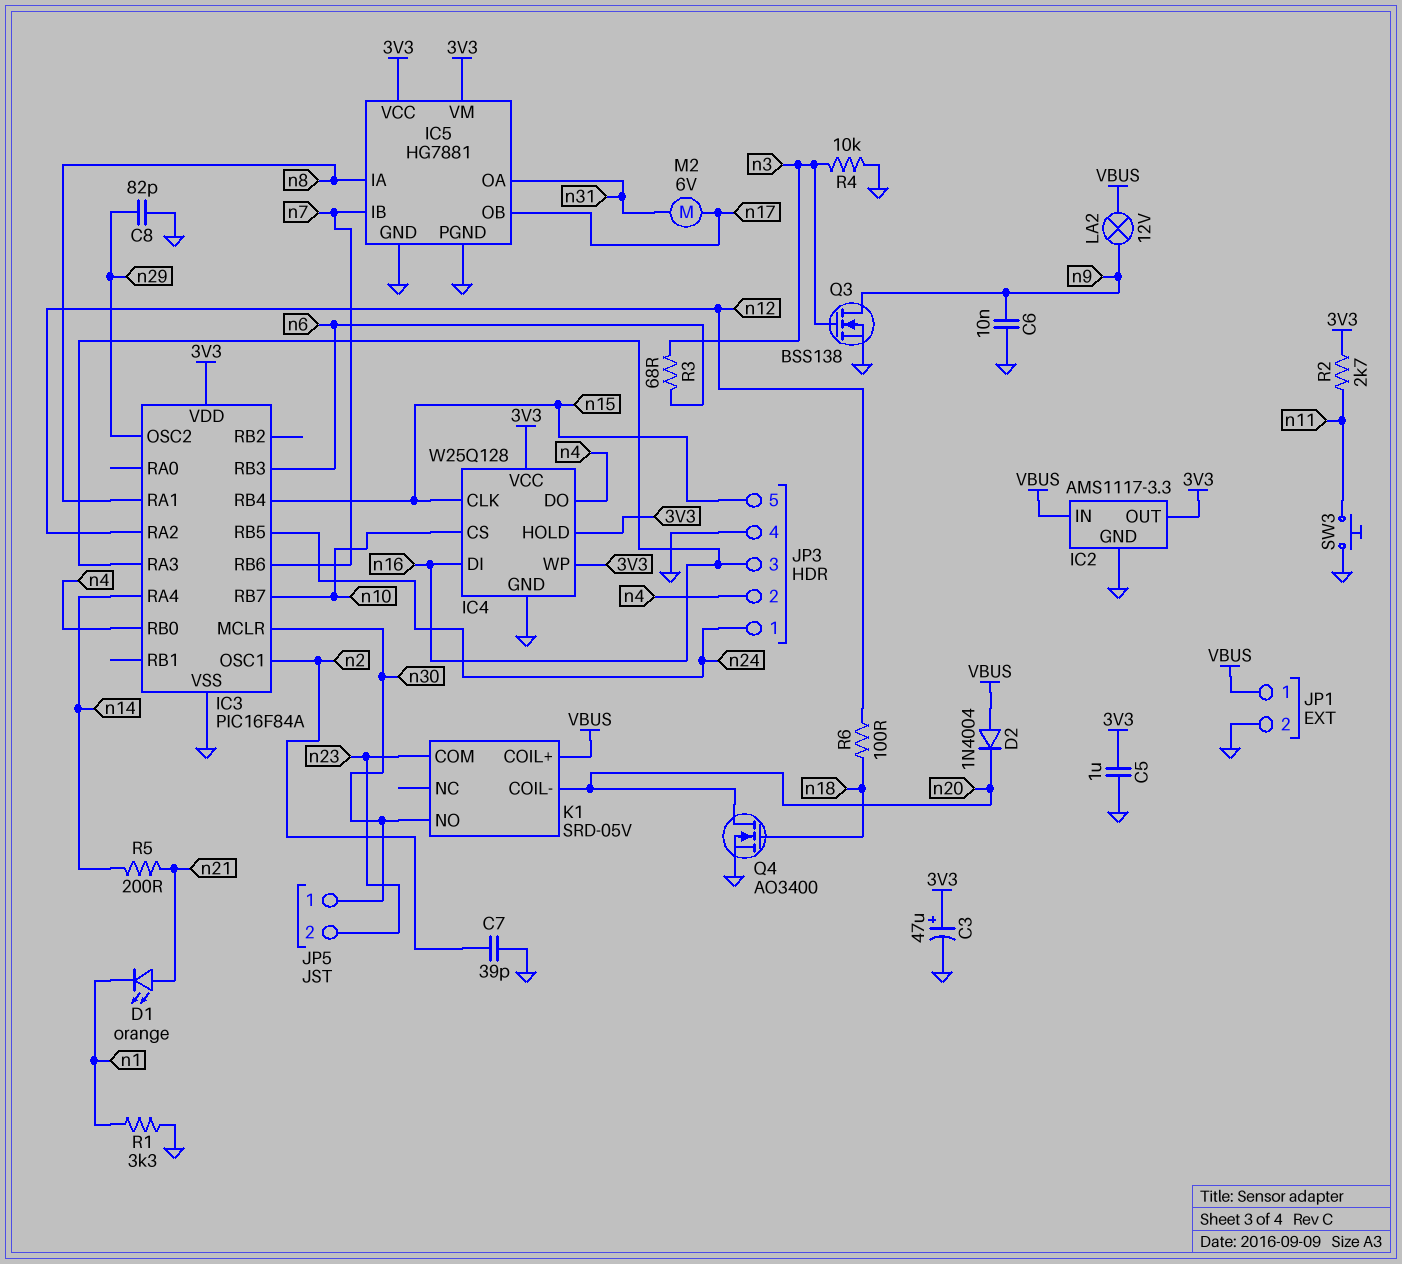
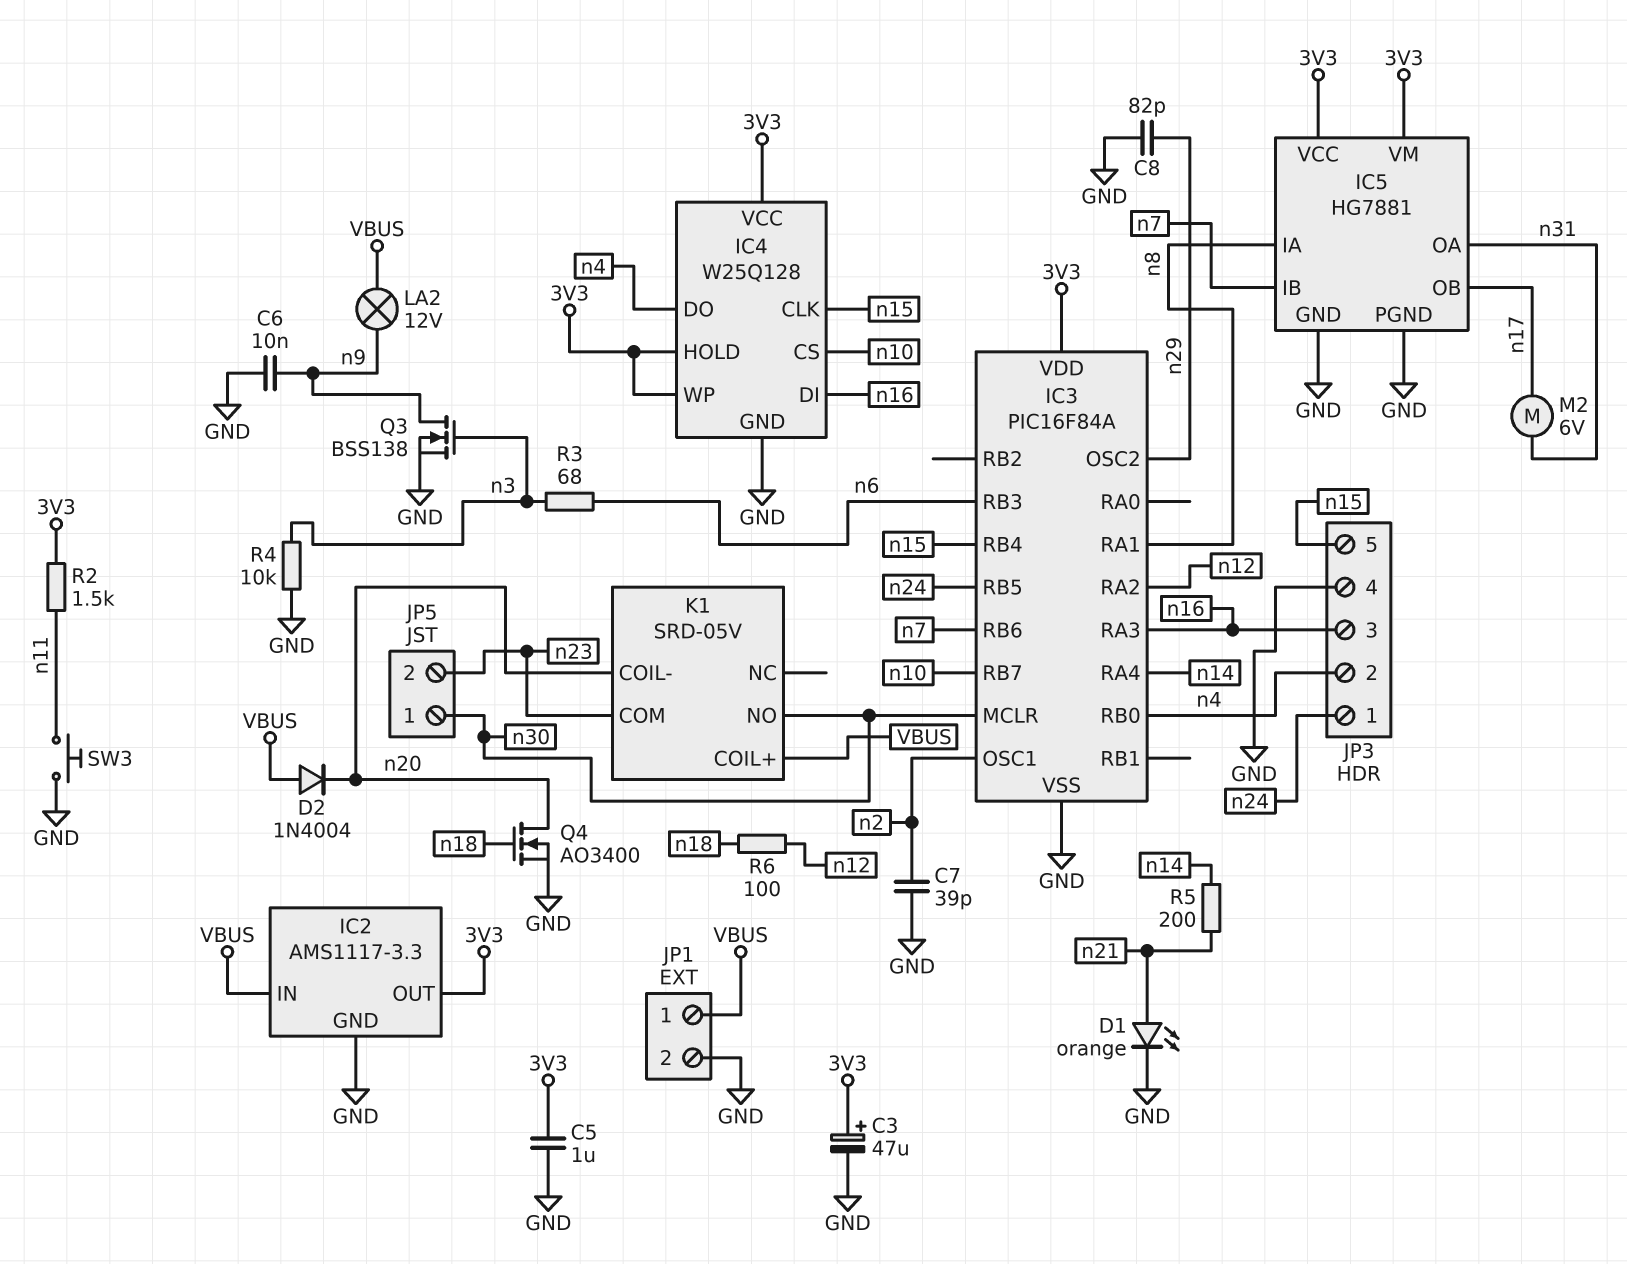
D1: LED orange (A n21, K n1) -> LED orange (A n21, K GND)
R1: 3.3k (GND, n1) -> none
R2: 2.7k (3V3, n11) -> 1.5k (3V3, n11)

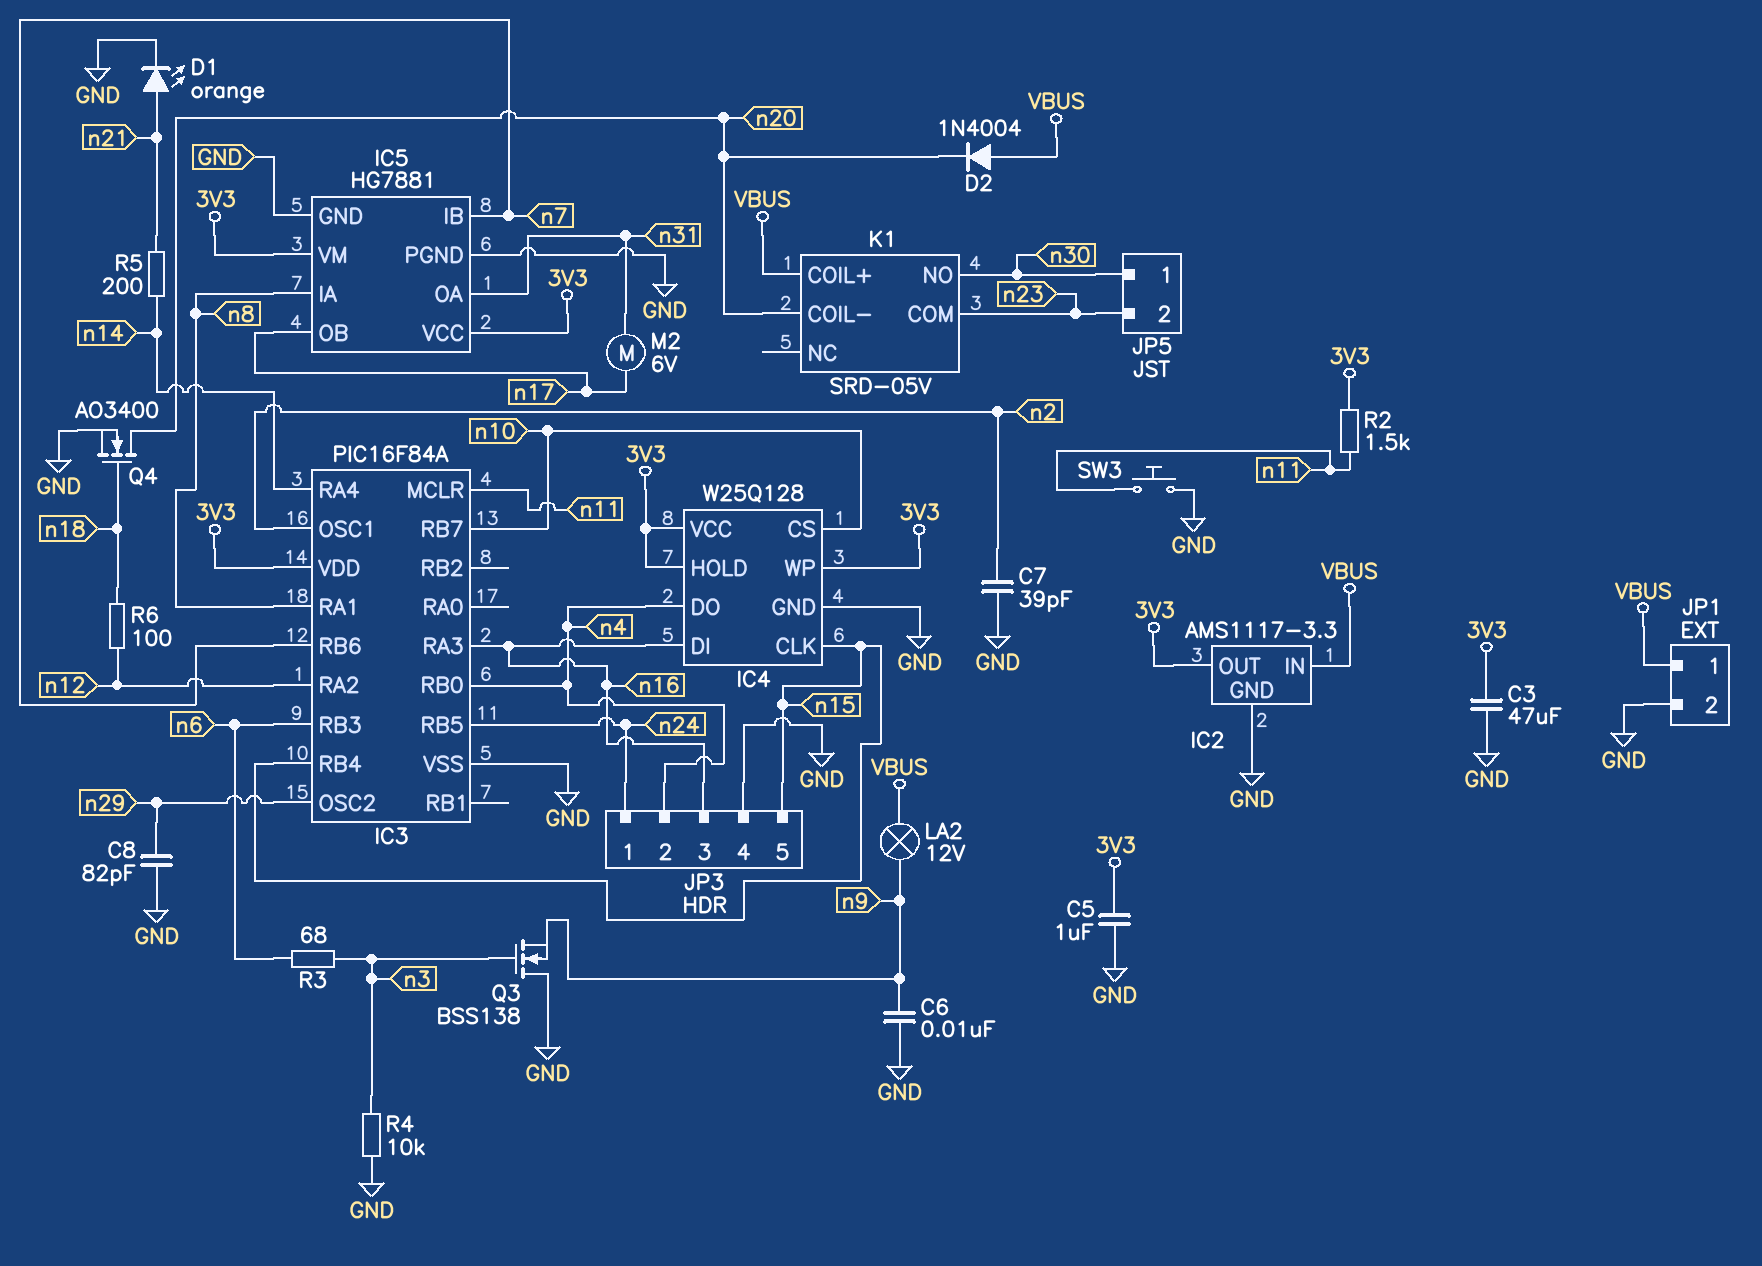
C3: 47uF (plus 3V3, minus GND) -> 47uF (3V3, GND)
IC3 pin MCLR: n30 -> n11
Q3: NMOS BSS138 (G n3, D n9, S GND) -> NMOS BSS138 (G n3, D GND, S n9)

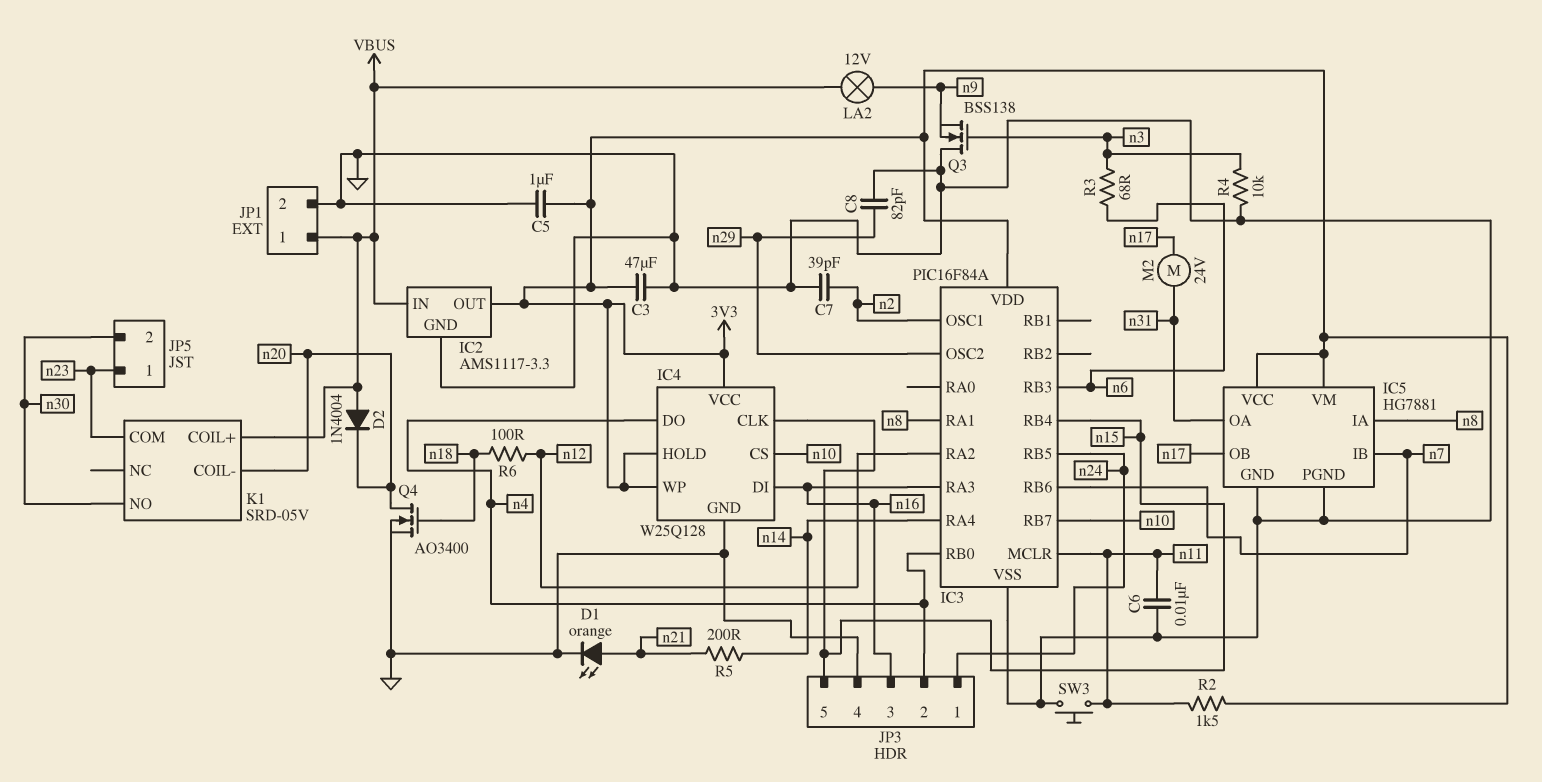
C6: 10nF (GND, n9) -> 10nF (GND, n11)
JP5 pin 1: n30 -> n23
JP5 pin 2: n23 -> n30
M2: motor 6V (n17, n31) -> motor 24V (n17, n31)

